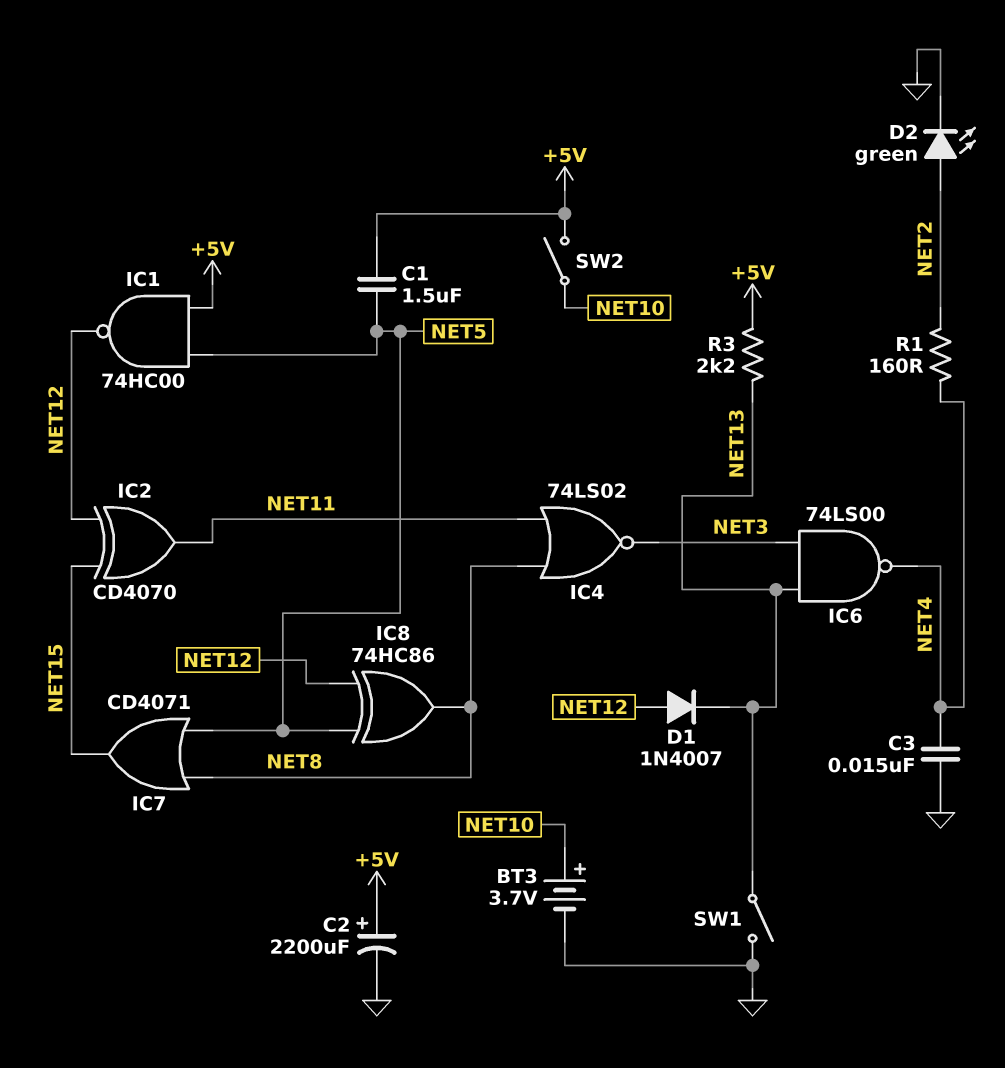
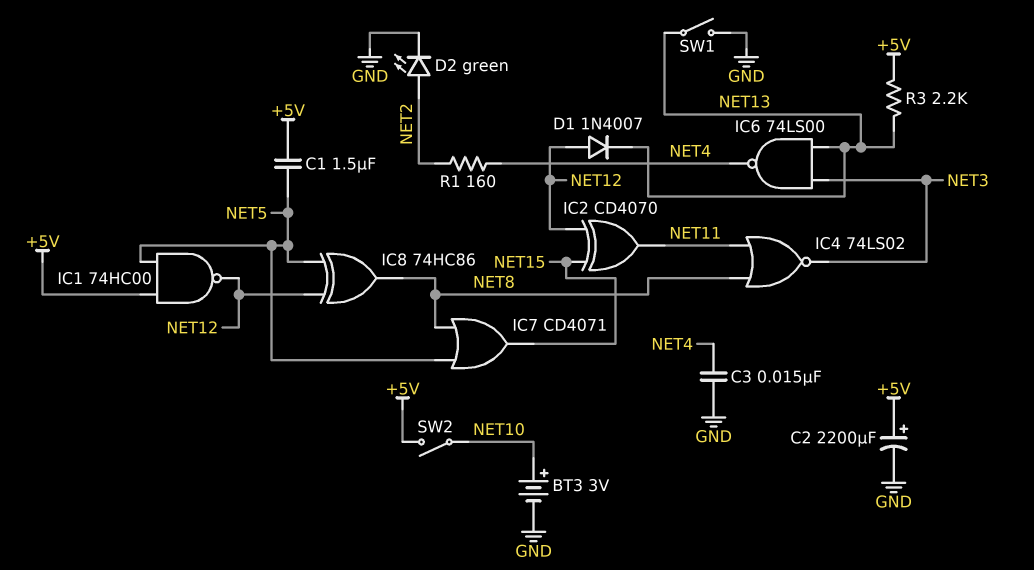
BT3: 3.7V (plus NET10, minus GND) -> 3V (plus NET10, minus GND)

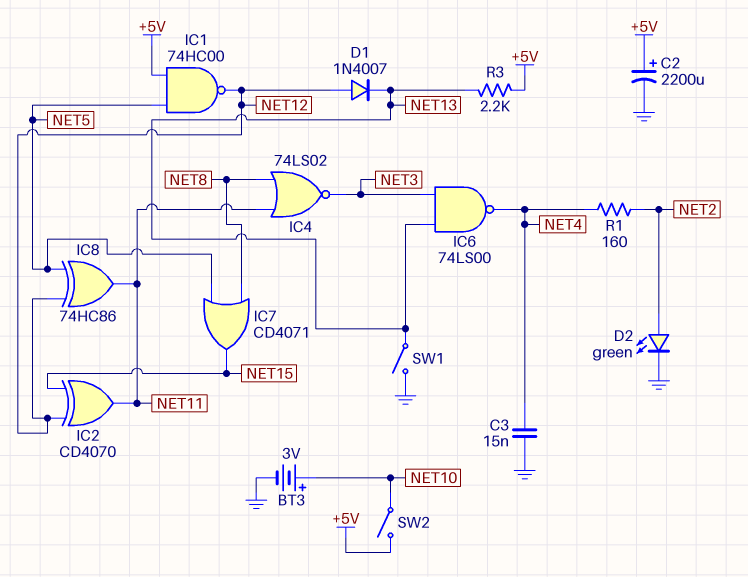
C1: 1.5uF (+5V, NET5) -> none
IC8: XOR 74HC86 (in NET5, in NET12, out NET8) -> XOR 74HC86 (in NET5, in NET12, out NET11)

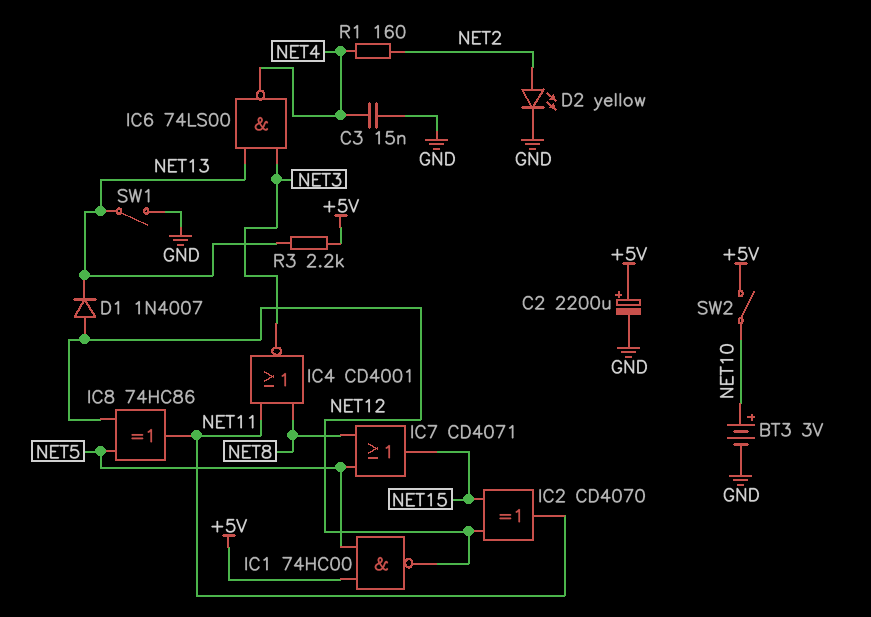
D2: LED green (A NET2, K GND) -> LED yellow (A NET2, K GND)
IC4: NOR 74LS02 (in NET8, in NET11, out NET3) -> NOR CD4001 (in NET8, in NET11, out NET3)

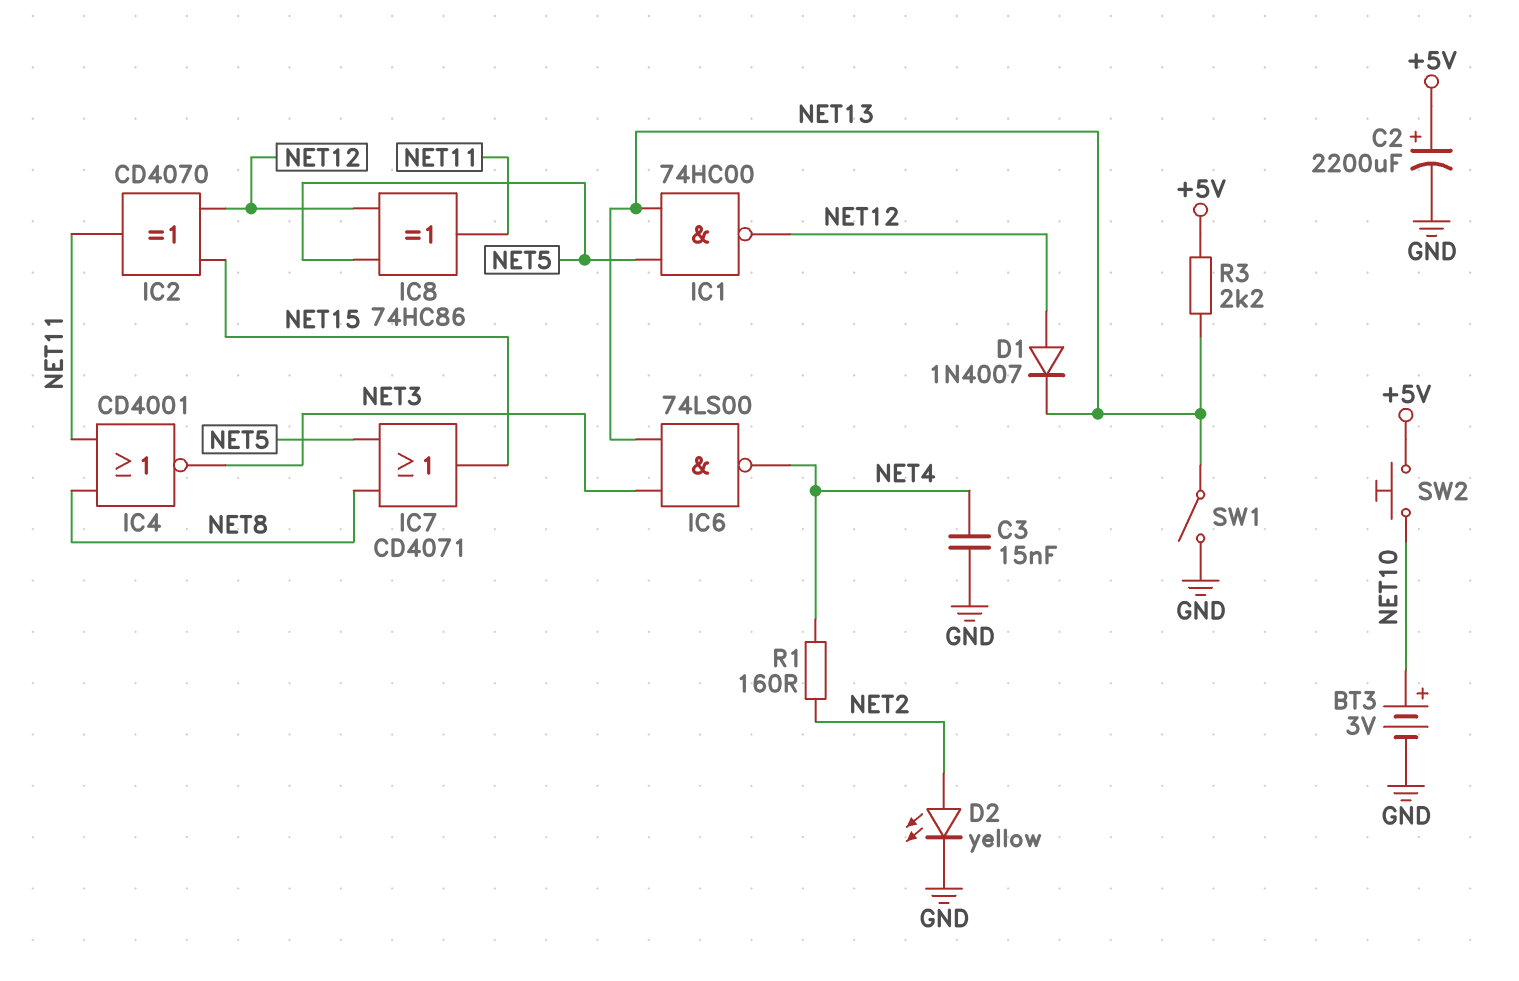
IC1: NAND 74HC00 (in +5V, in NET5, out NET12) -> NAND 74HC00 (in NET5, in NET13, out NET12)
SW2: switch (+5V, NET10) -> button (+5V, NET10)

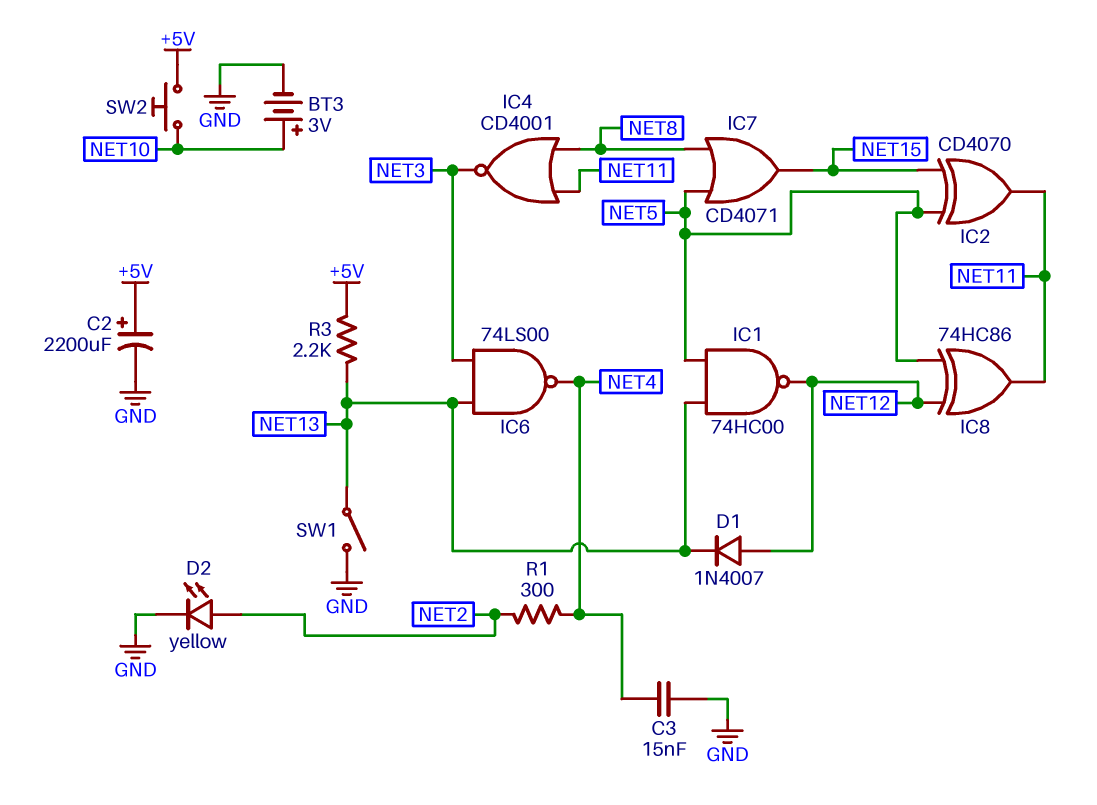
IC2: XOR CD4070 (in NET12, in NET15, out NET11) -> XOR CD4070 (in NET5, in NET15, out NET11)
R1: 160 (NET2, NET4) -> 300 (NET2, NET4)

